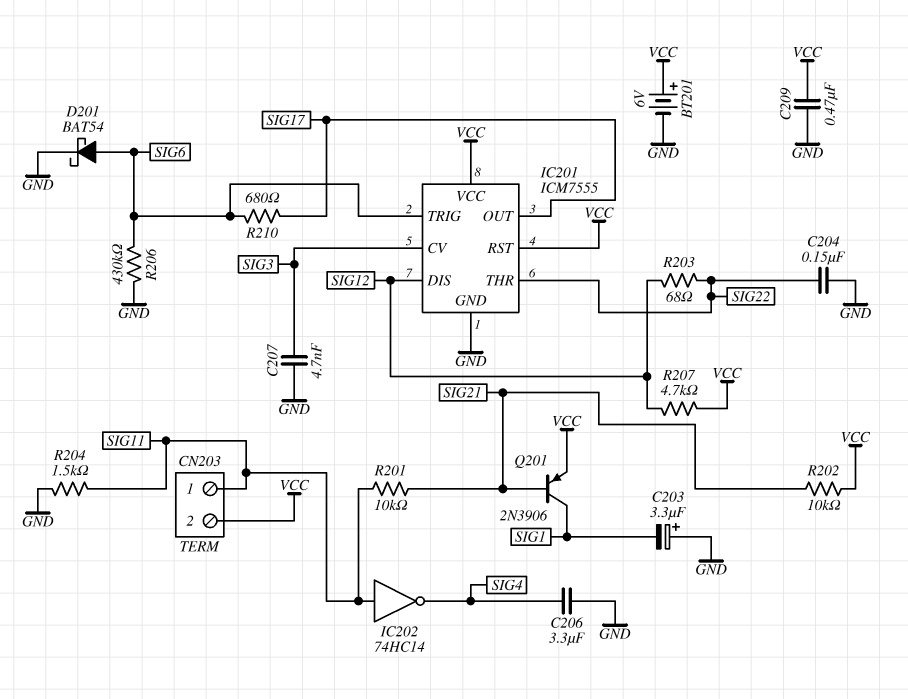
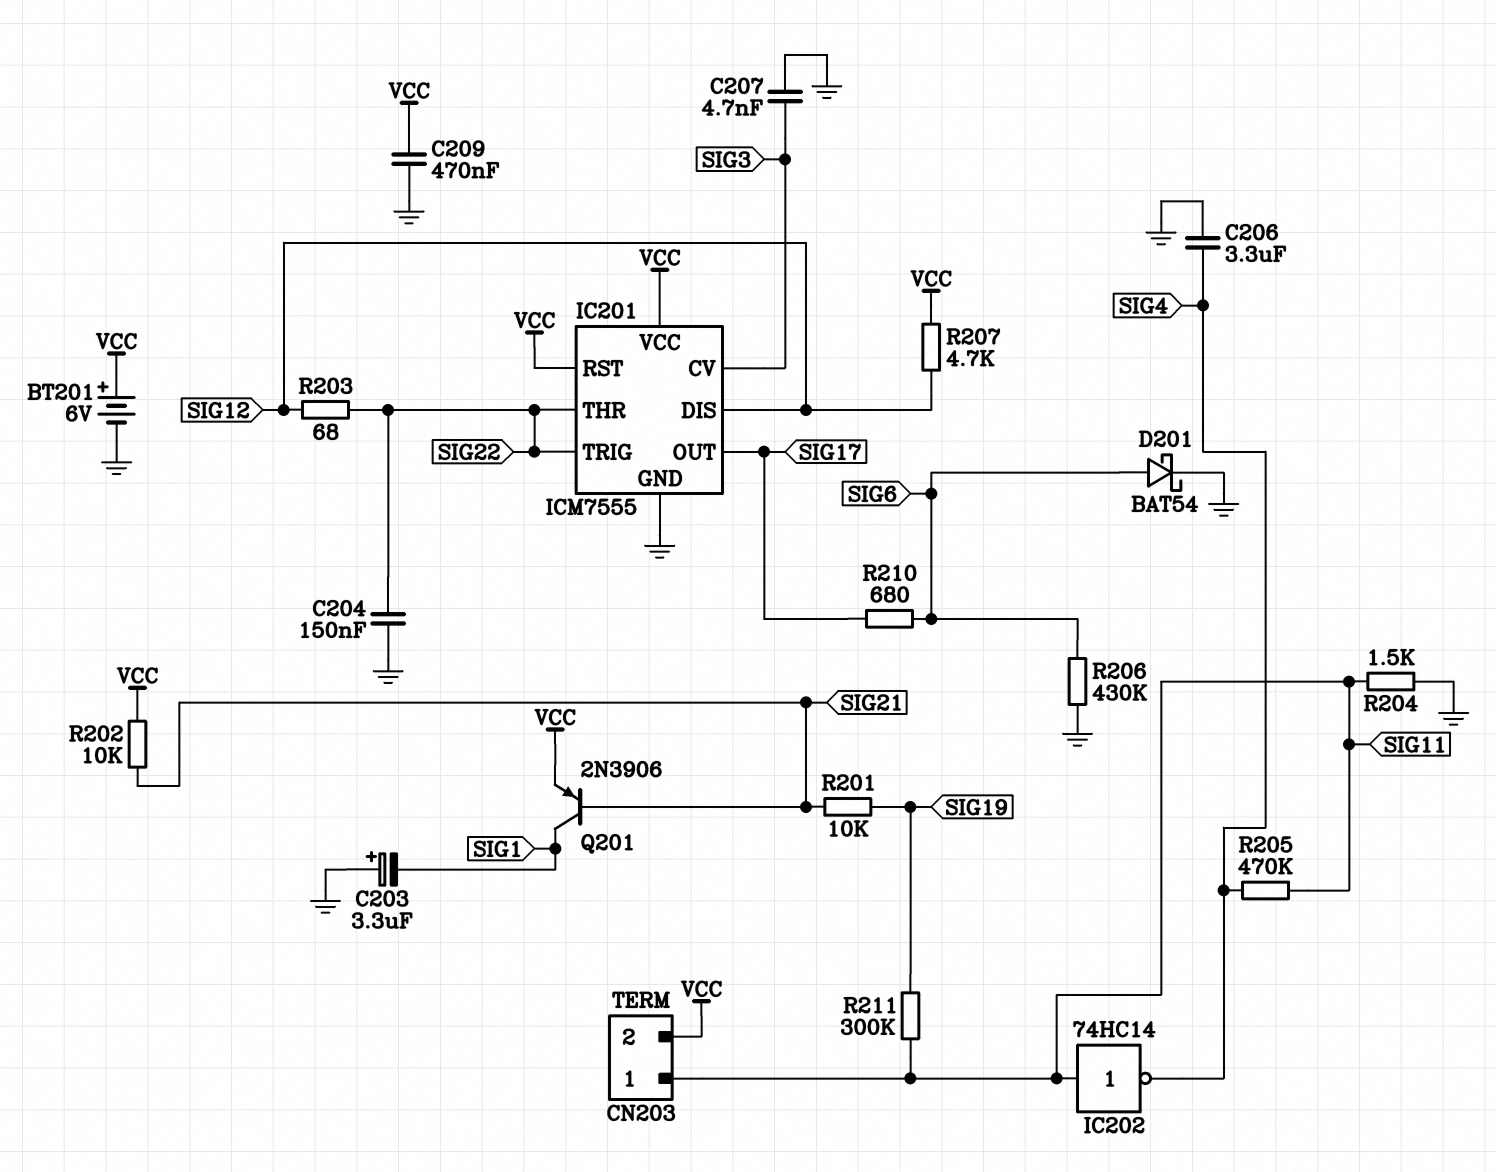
IC201 pin TRIG: SIG6 -> SIG22
R201: 10k (SIG11, SIG21) -> 10k (SIG19, SIG21)
R205: none -> 470k (SIG4, SIG11)
R211: none -> 300k (SIG11, SIG19)

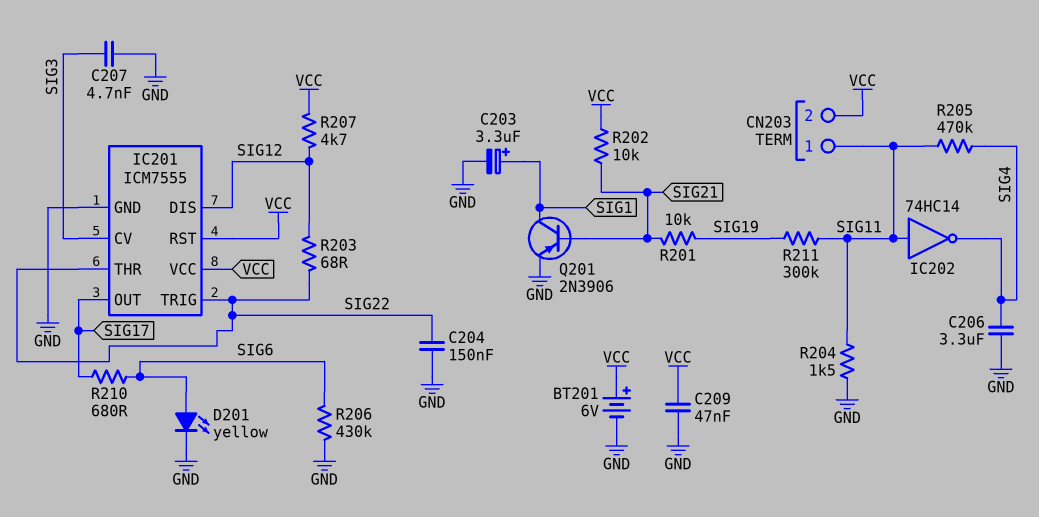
C203: 3.3uF (plus GND, minus SIG1) -> 3.3uF (plus SIG1, minus GND)
C209: 470nF (GND, VCC) -> 47nF (GND, VCC)
D201: schottky BAT54 (A SIG6, K GND) -> LED yellow (A SIG6, K GND)
Q201: PNP 2N3906 (B SIG21, C SIG1, E VCC) -> PNP 2N3906 (B SIG21, C SIG1, E GND)

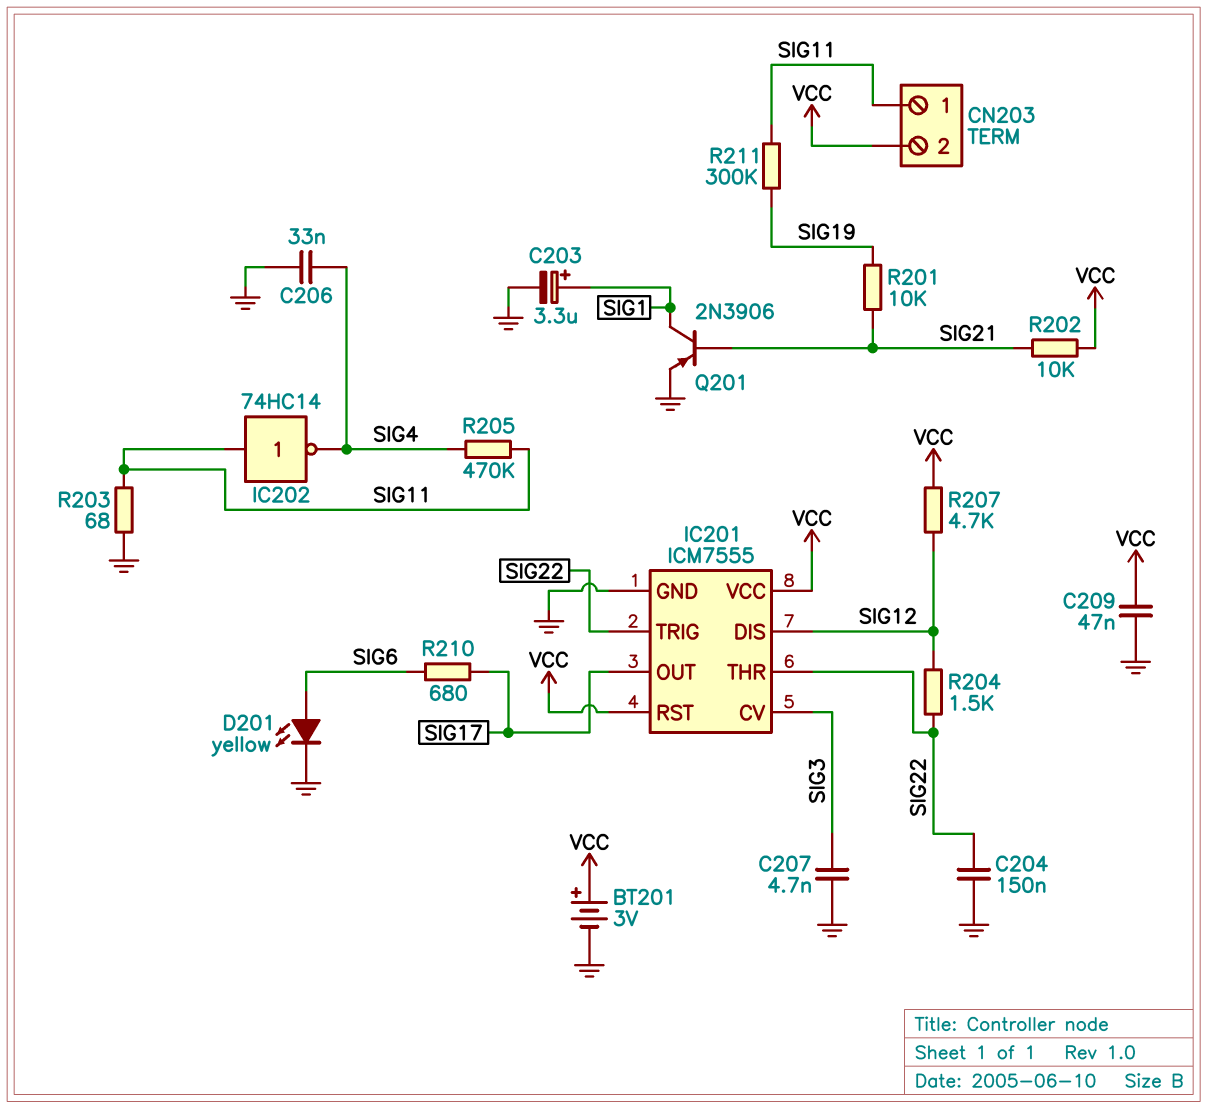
BT201: 6V (plus VCC, minus GND) -> 3V (plus VCC, minus GND)
C206: 3.3uF (GND, SIG4) -> 33nF (GND, SIG4)
R203: 68 (SIG12, SIG22) -> 68 (GND, SIG11)
R204: 1.5k (GND, SIG11) -> 1.5k (SIG12, SIG22)
R206: 430k (GND, SIG6) -> none

